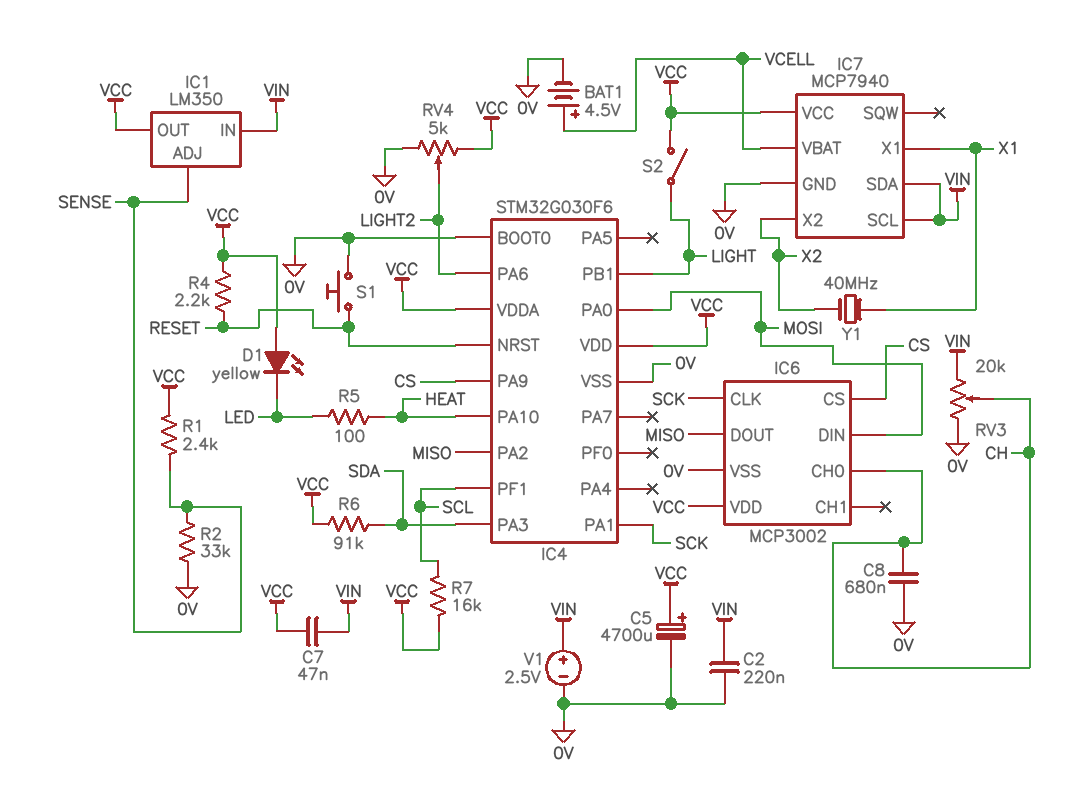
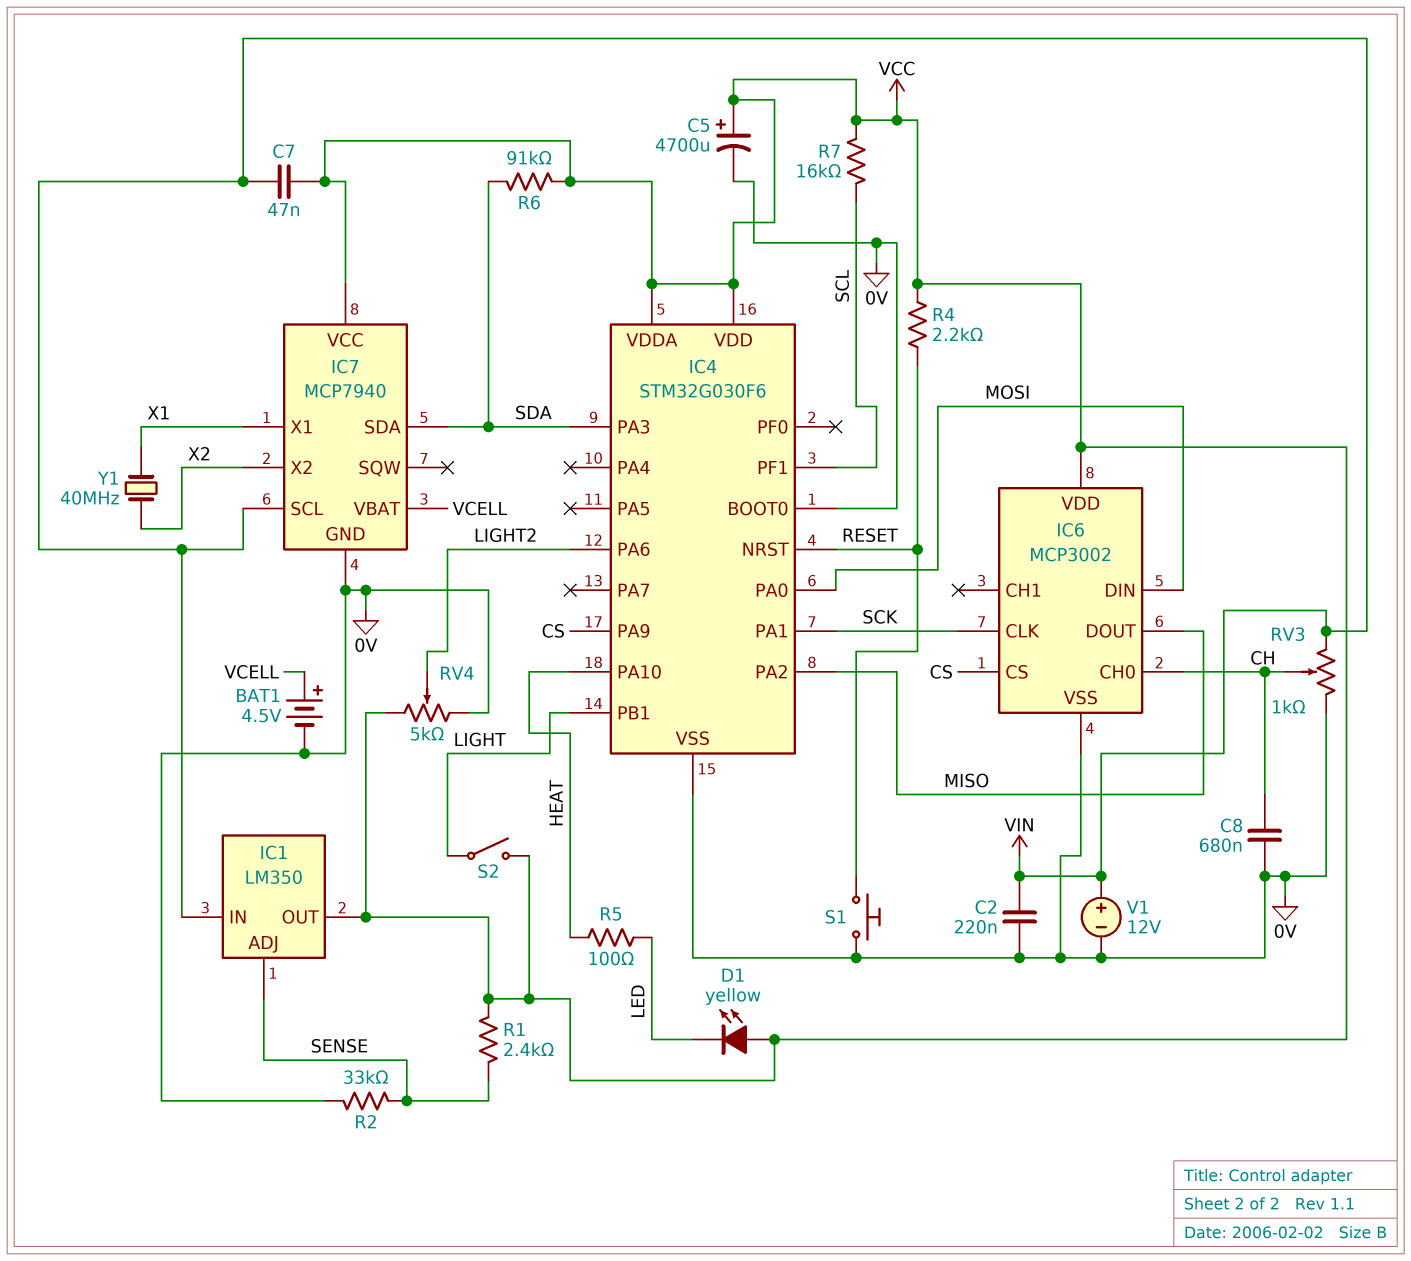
IC7 pin SDA: VIN -> SDA
RV3: 20k (0V, VIN, wiper CH) -> 1k (0V, VIN, wiper CH)
V1: 2.5V (plus VIN, minus 0V) -> 12V (plus VIN, minus 0V)

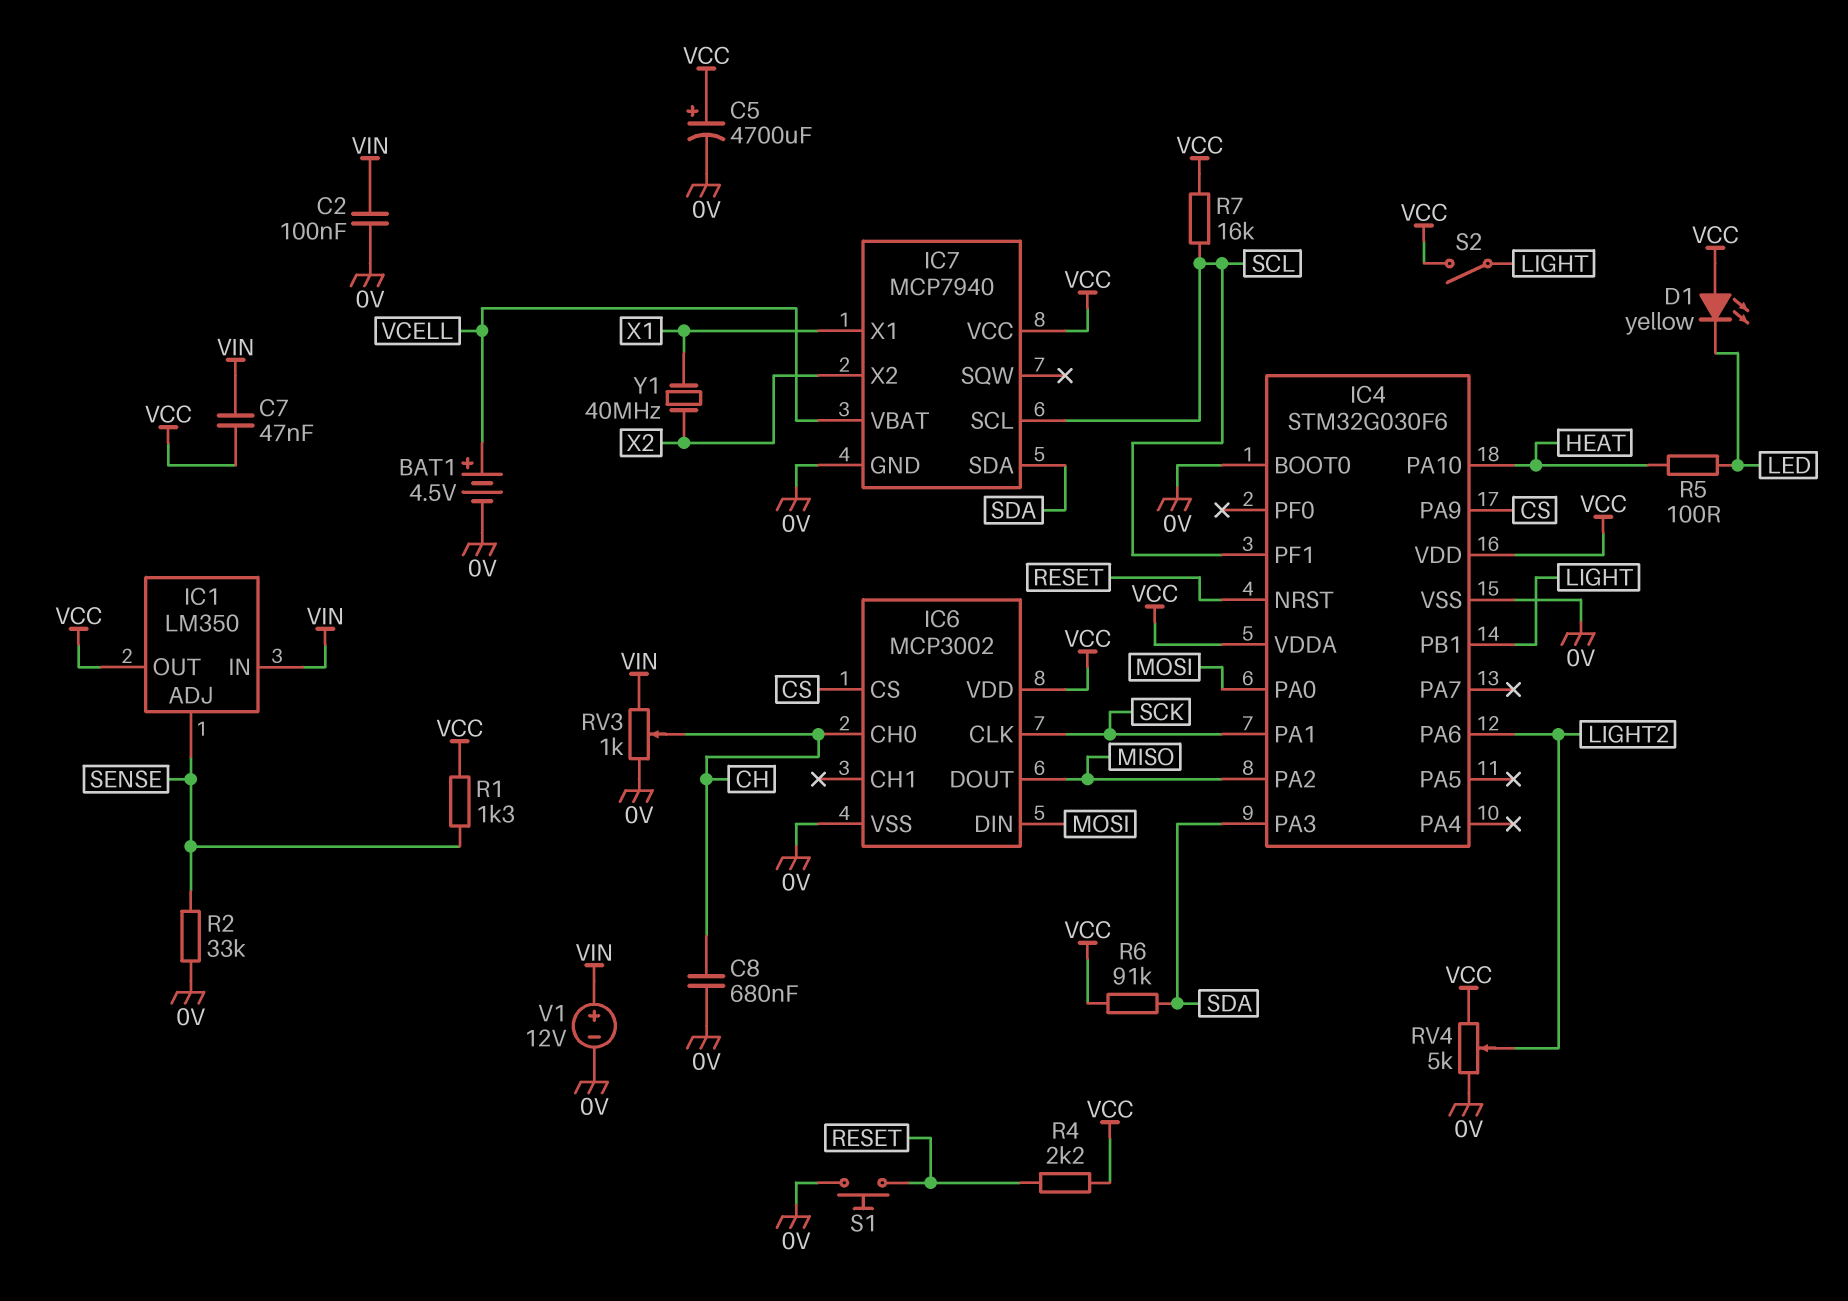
C2: 220nF (0V, VIN) -> 100nF (0V, VIN)
IC7 pin SCL: VIN -> SCL
R1: 2.4k (SENSE, VCC) -> 1.3k (SENSE, VCC)

